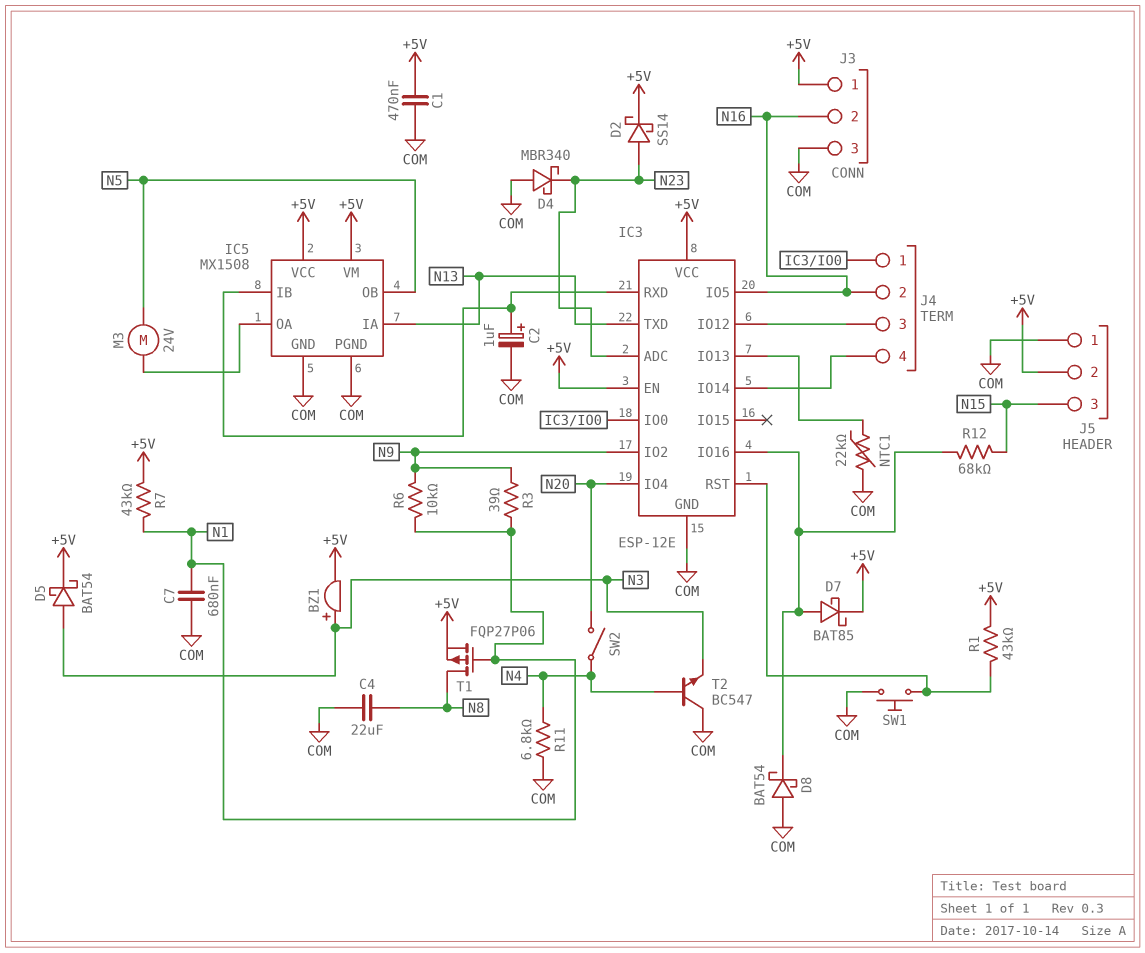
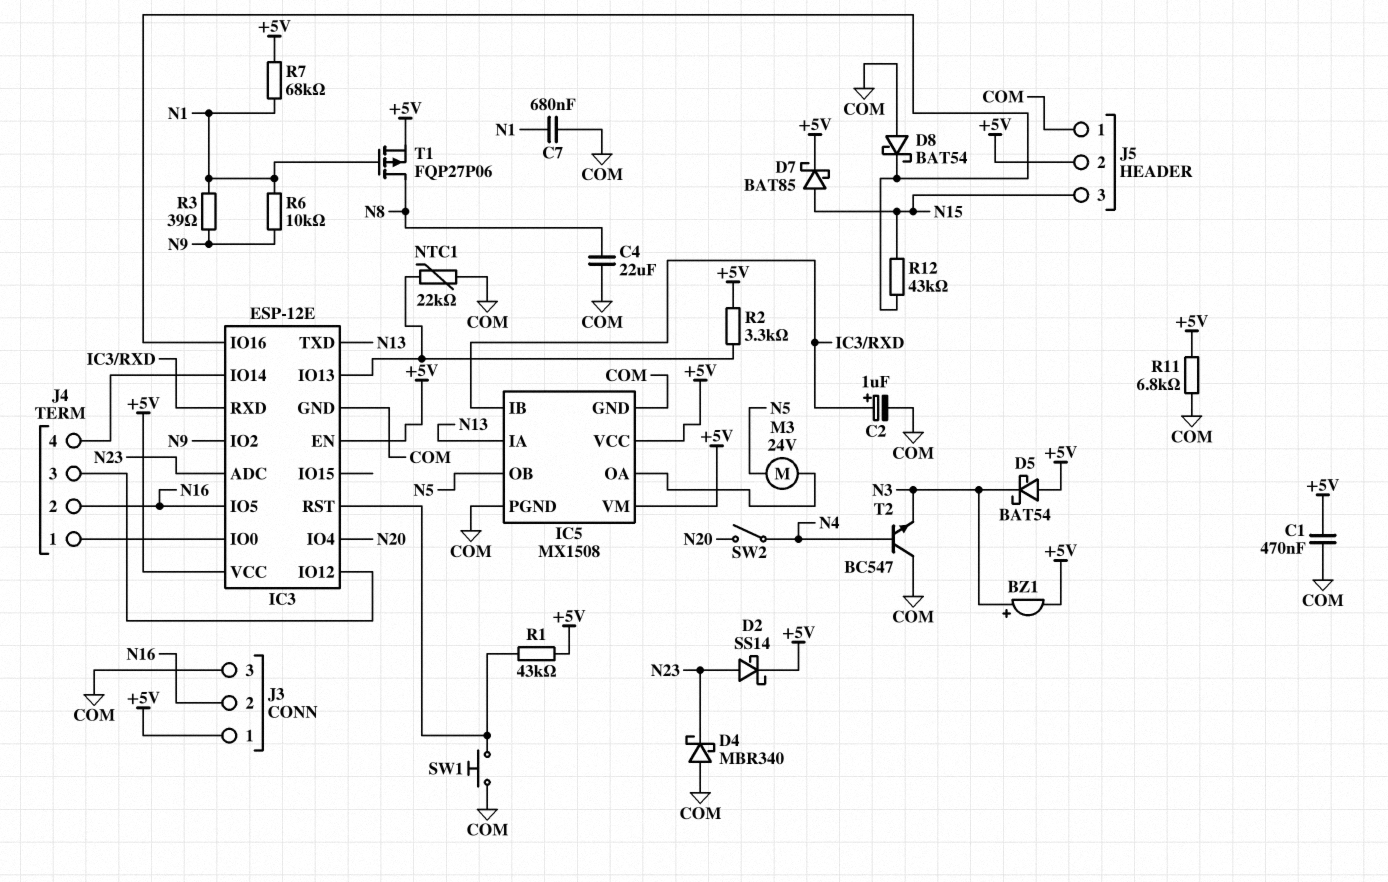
D5: schottky BAT54 (A N3, K +5V) -> schottky BAT54 (A +5V, K N3)
D7: schottky BAT85 (A IC3/IO16, K +5V) -> schottky BAT85 (A N15, K +5V)
R2: none -> 3.3k (+5V, IC3/IO13)
R7: 43k (+5V, N1) -> 68k (+5V, N1)
R11: 6.8k (COM, N4) -> 6.8k (+5V, COM)
R12: 68k (IC3/IO16, N15) -> 43k (IC3/IO16, N15)

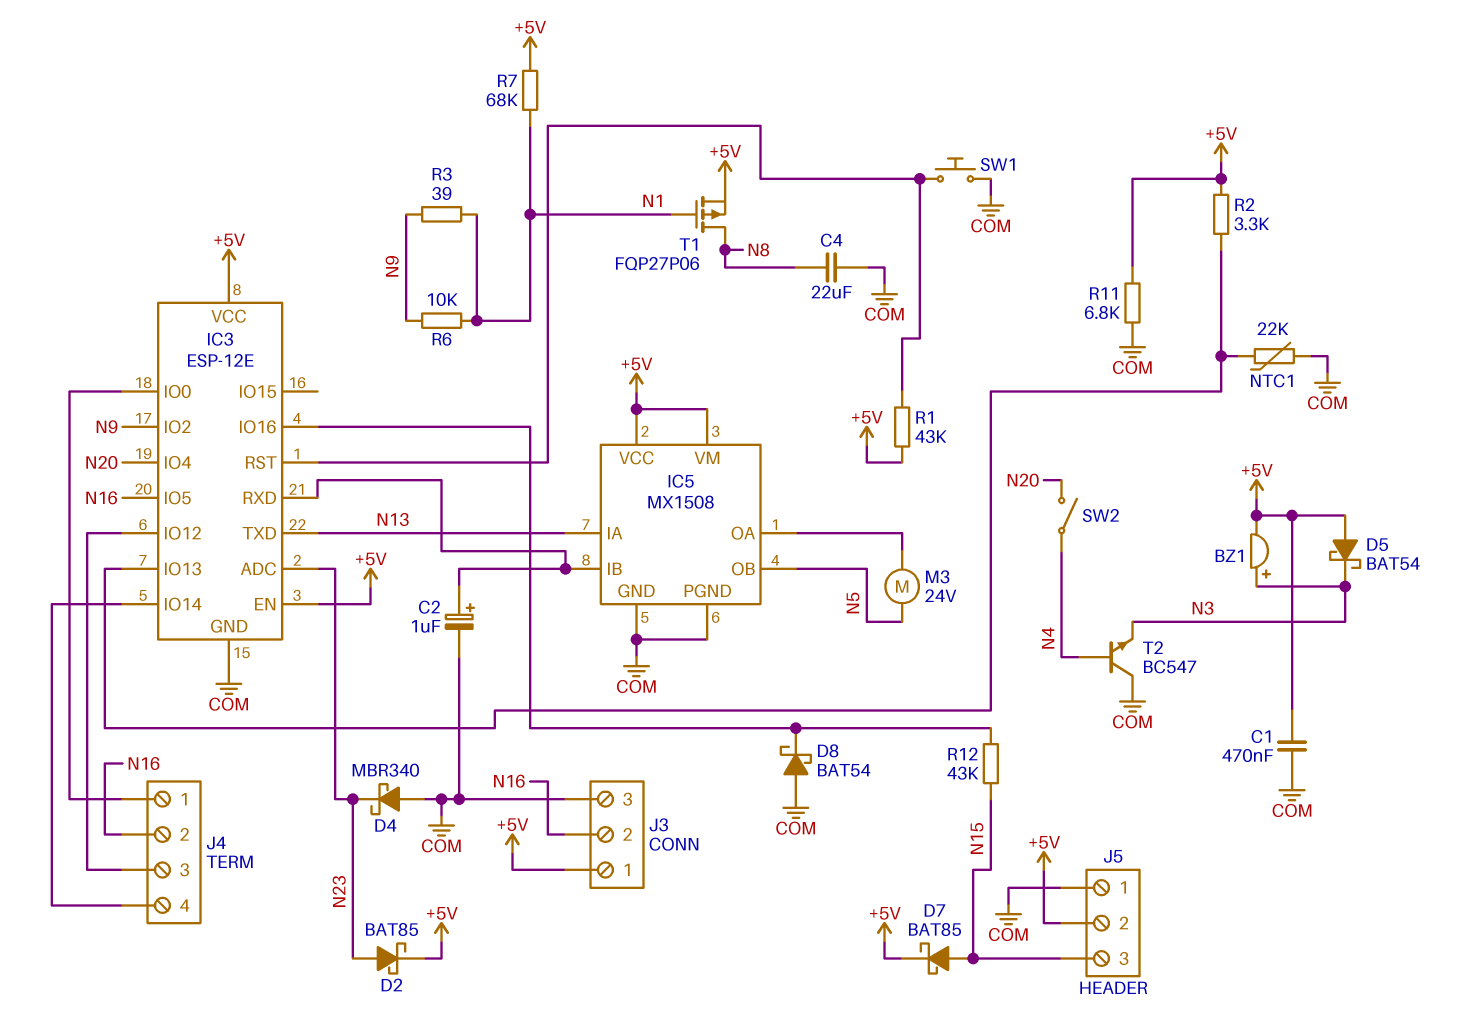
C7: 680nF (COM, N1) -> none
D2: schottky SS14 (A N23, K +5V) -> schottky BAT85 (A N23, K +5V)

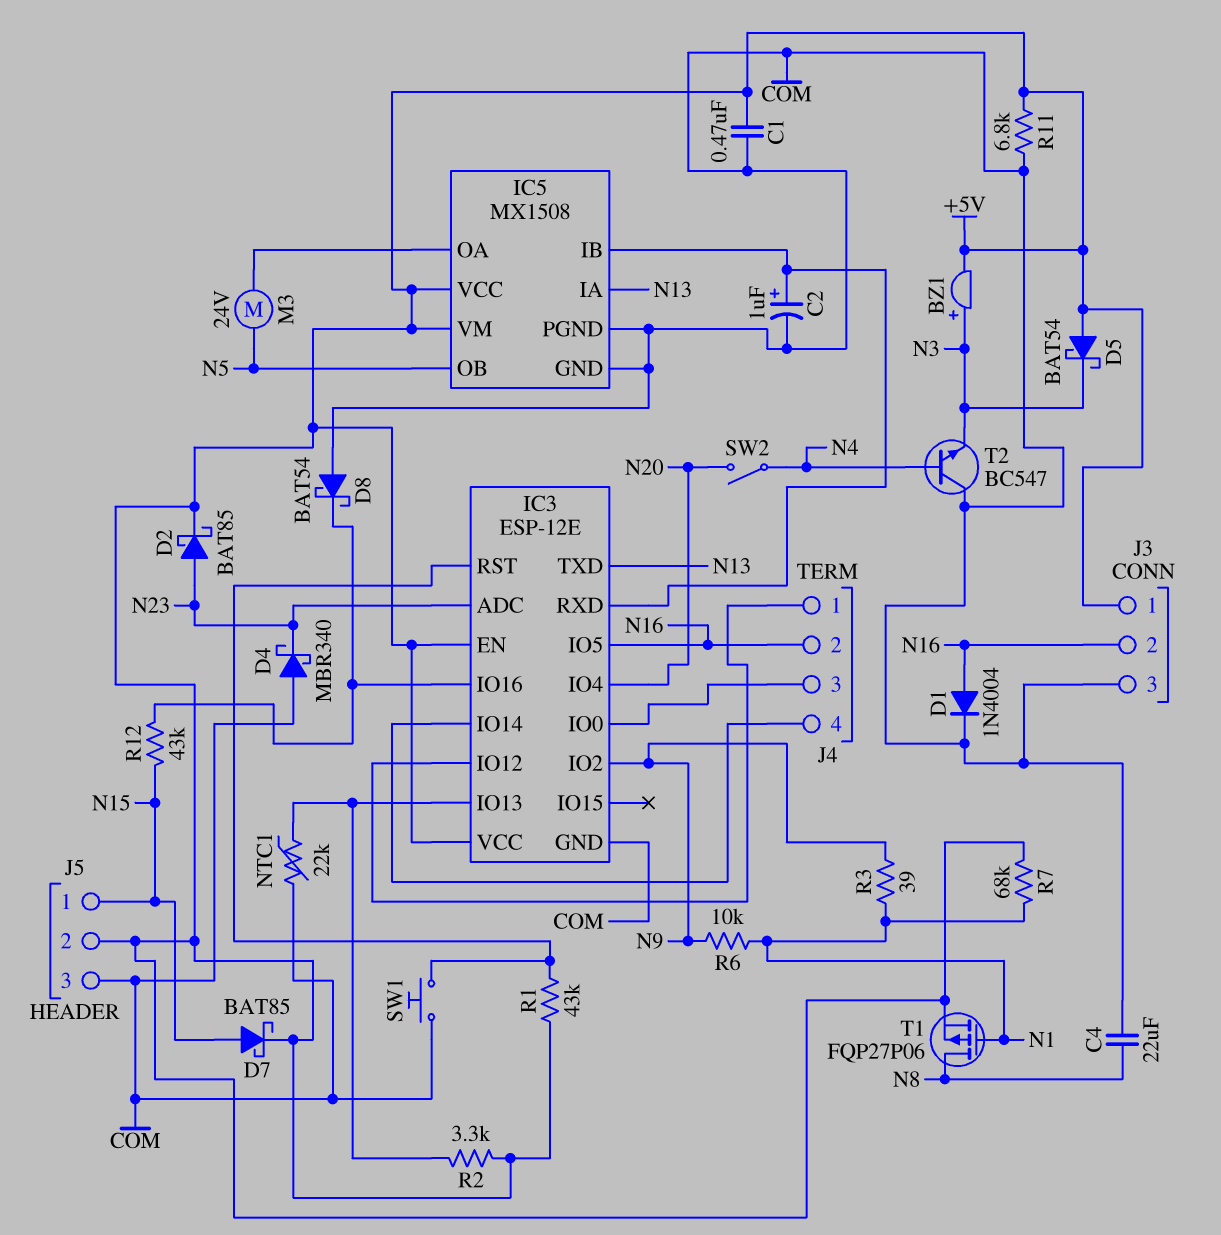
D1: none -> diode 1N4004 (A N16, K COM)
J4 pin 1: IC3/IO0 -> IC3/IO12
J4 pin 3: IC3/IO12 -> IC3/IO0
J5 pin 1: COM -> N15
J5 pin 3: N15 -> COM

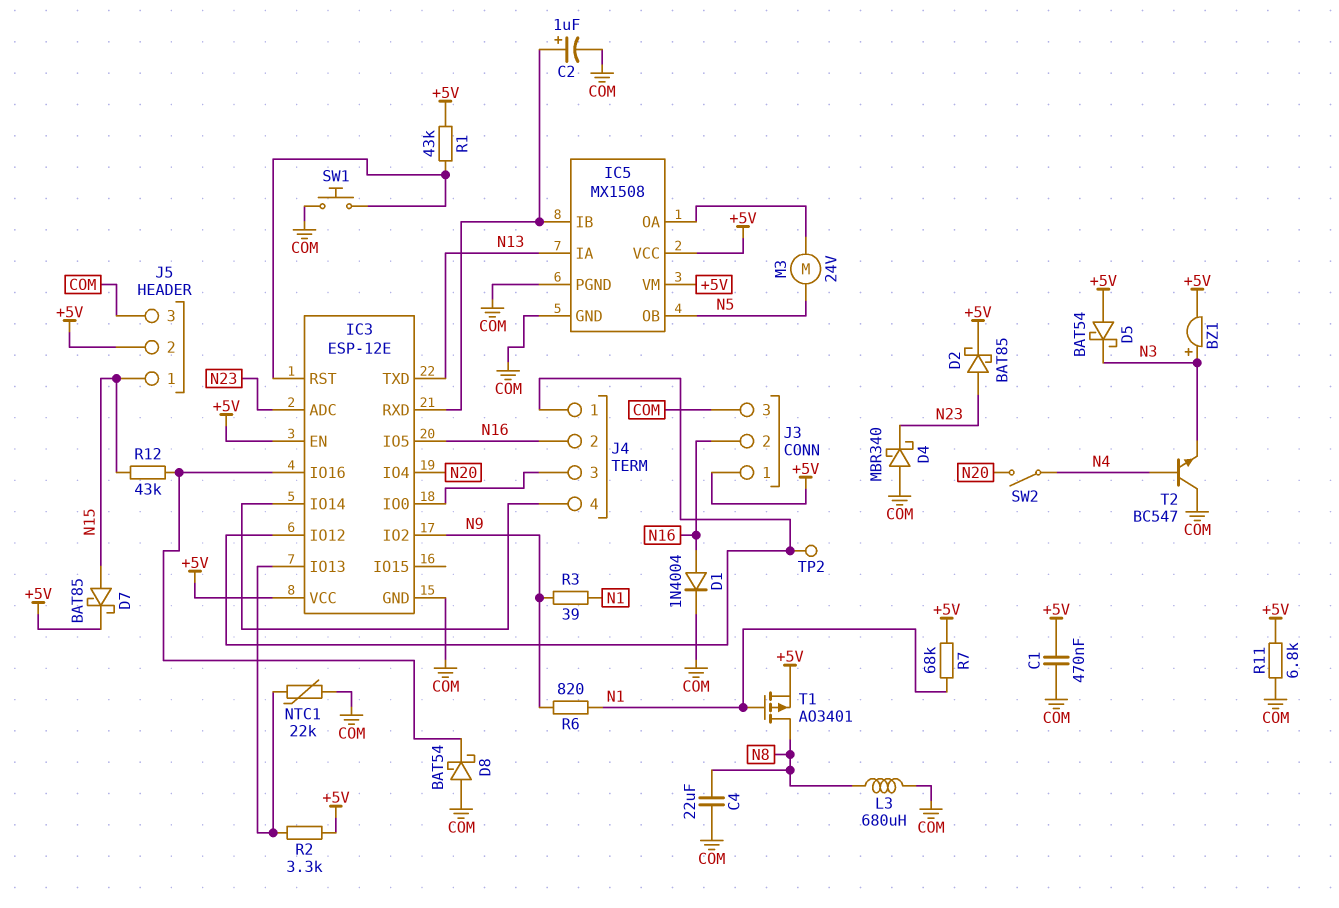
L3: none -> 680uH (COM, N8)
R6: 10k (N1, N9) -> 820 (N1, N9)
T1: PMOS FQP27P06 (G N1, D N8, S +5V) -> PMOS AO3401 (G N1, D N8, S +5V)
TP2: none -> test point (IC3/IO12)

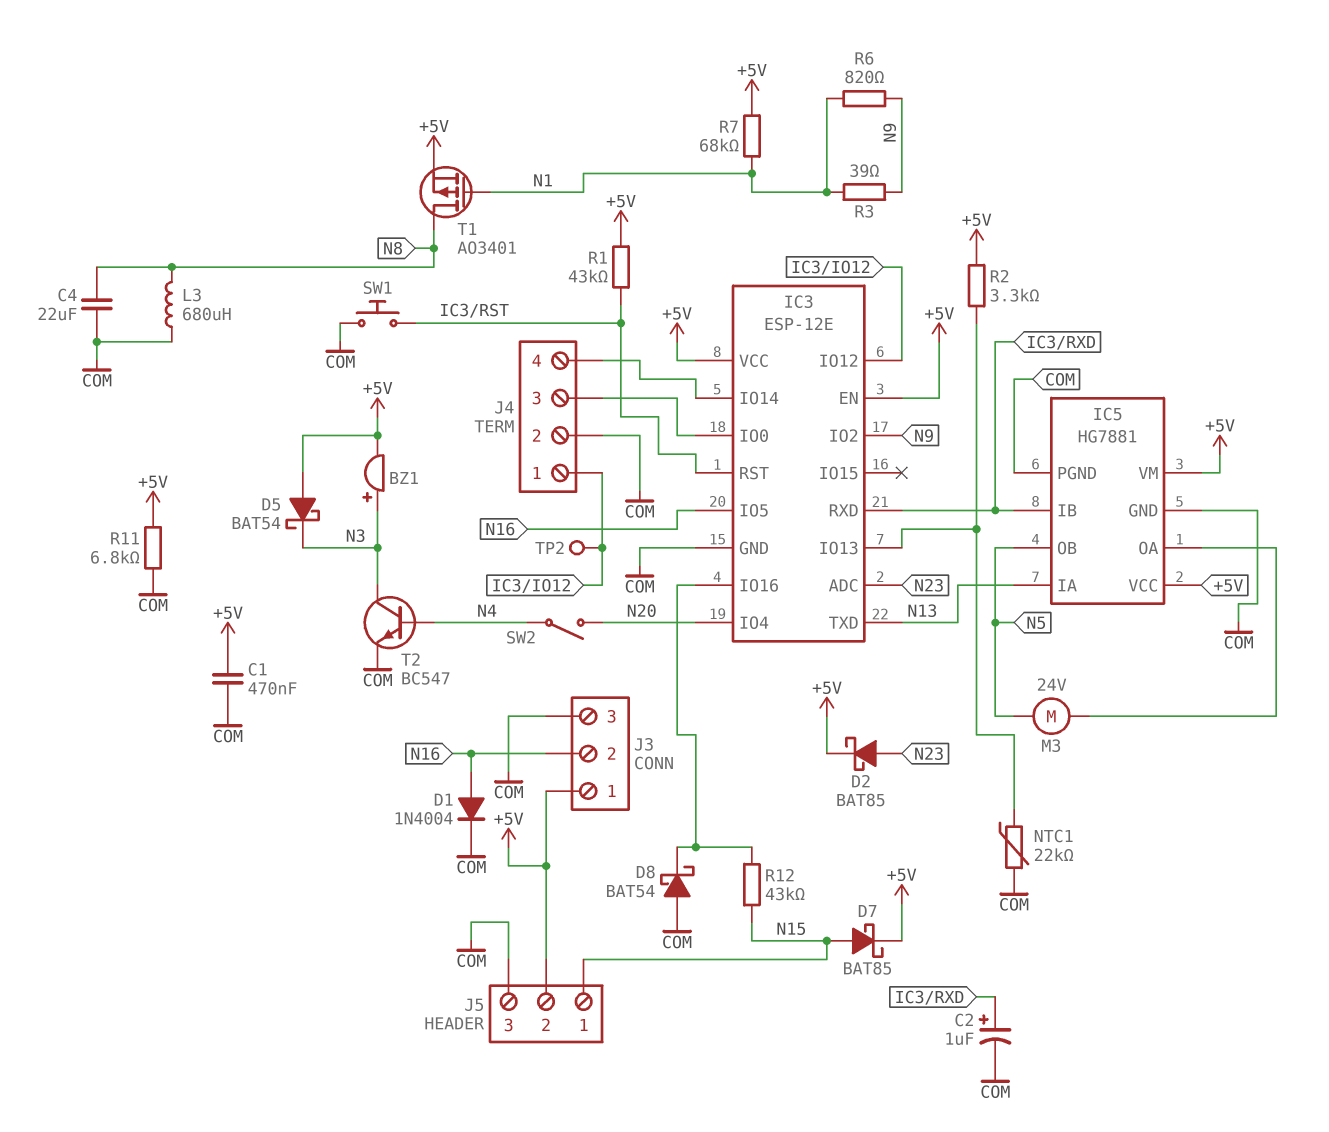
D4: schottky MBR340 (A COM, K N23) -> none
IC5: MX1508 -> HG7881
J4 pin 2: N16 -> COM
T2: NPN BC547 (B N4, C COM, E N3) -> NPN BC547 (B N4, C N3, E COM)

